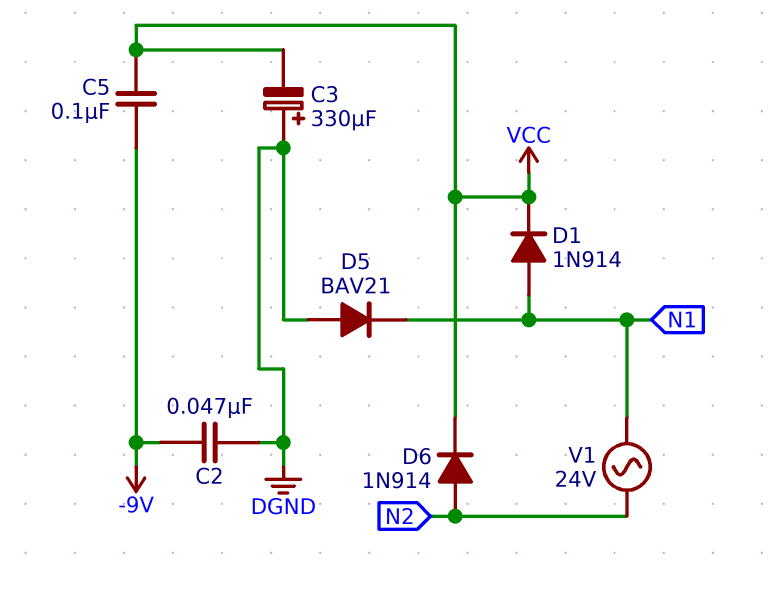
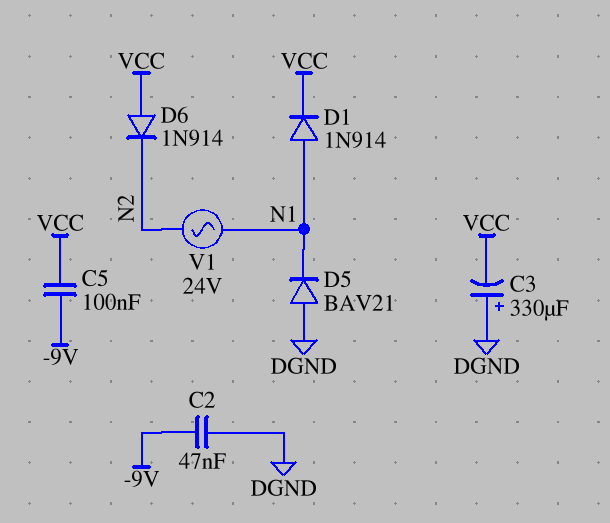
D6: diode 1N914 (A N2, K VCC) -> diode 1N914 (A VCC, K N2)

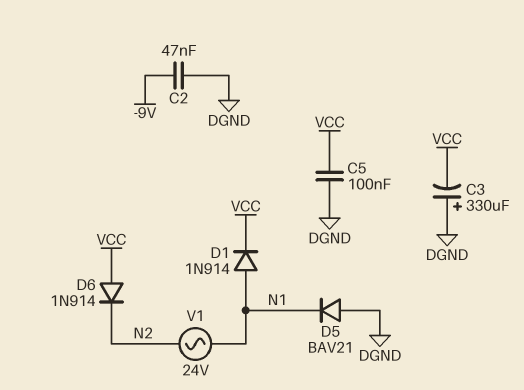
C5: 100nF (-9V, VCC) -> 100nF (DGND, VCC)

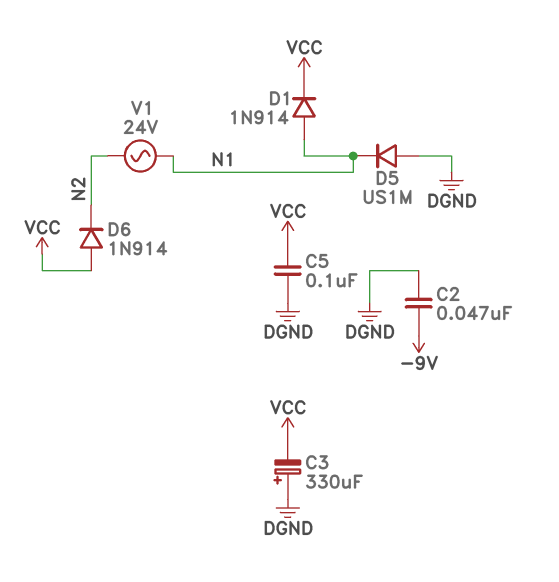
D5: diode BAV21 (A DGND, K N1) -> diode US1M (A DGND, K N1)

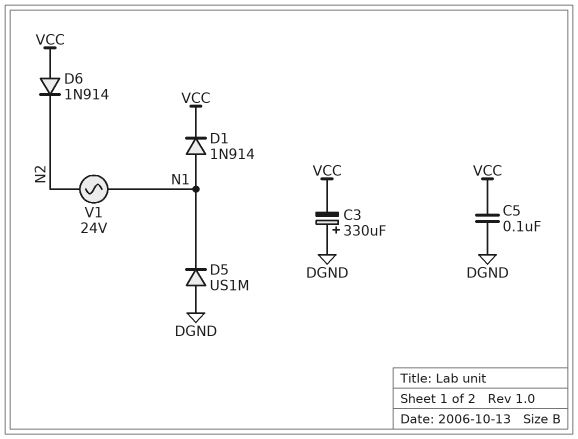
C2: 47nF (-9V, DGND) -> none

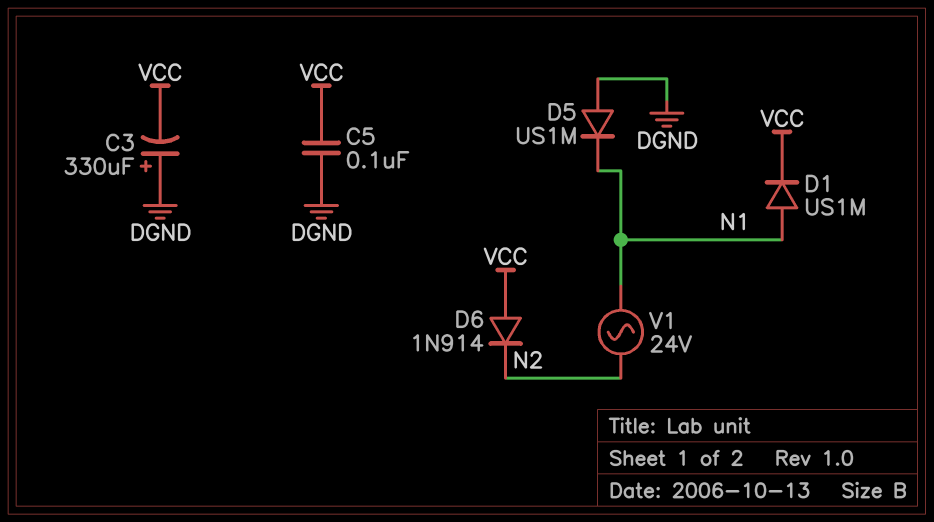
D1: diode 1N914 (A N1, K VCC) -> diode US1M (A N1, K VCC)

